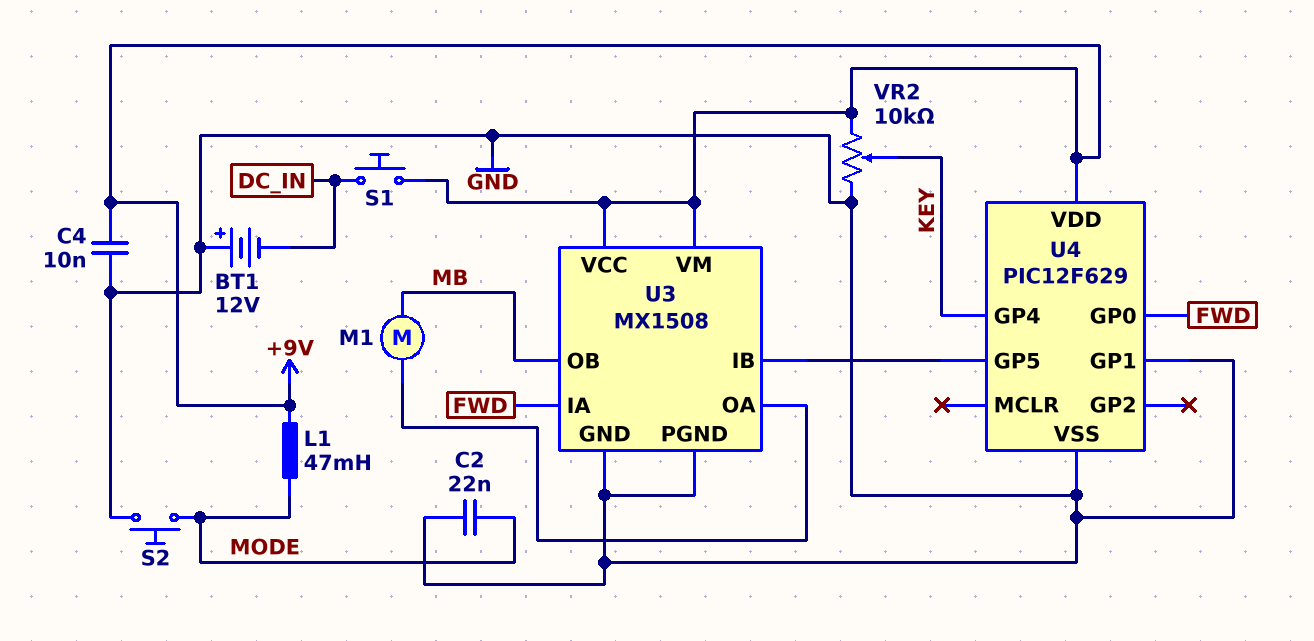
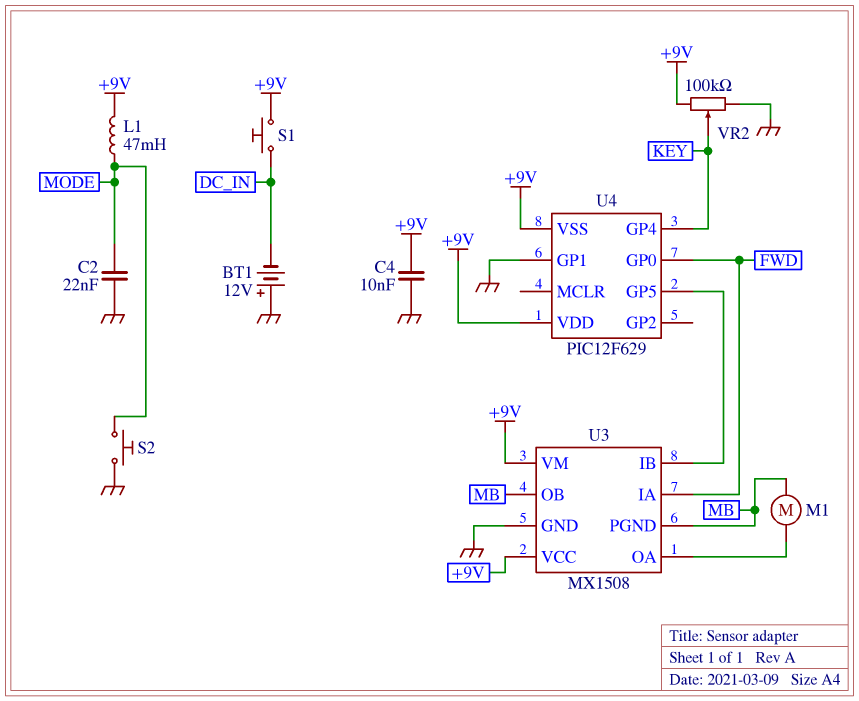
U3 pin PGND: GND -> MB
U4 pin VSS: GND -> +9V
VR2: 10k (+9V, GND, wiper KEY) -> 100k (+9V, GND, wiper KEY)

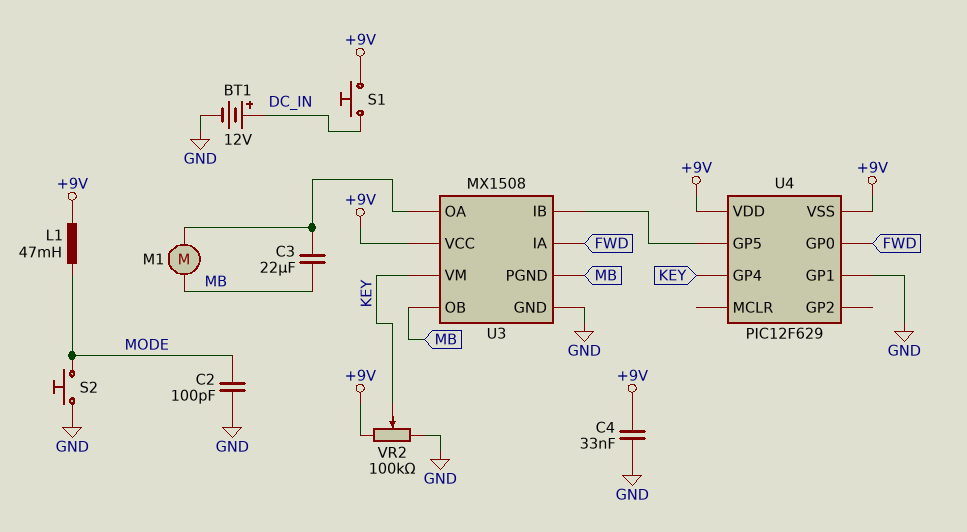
BT1: 12V (plus GND, minus DC_IN) -> 12V (plus DC_IN, minus GND)
C2: 22nF (GND, MODE) -> 100pF (GND, MODE)
C3: none -> 22uF (MB, U3/OA)
C4: 10nF (+9V, GND) -> 33nF (+9V, GND)
U3 pin VM: +9V -> KEY

